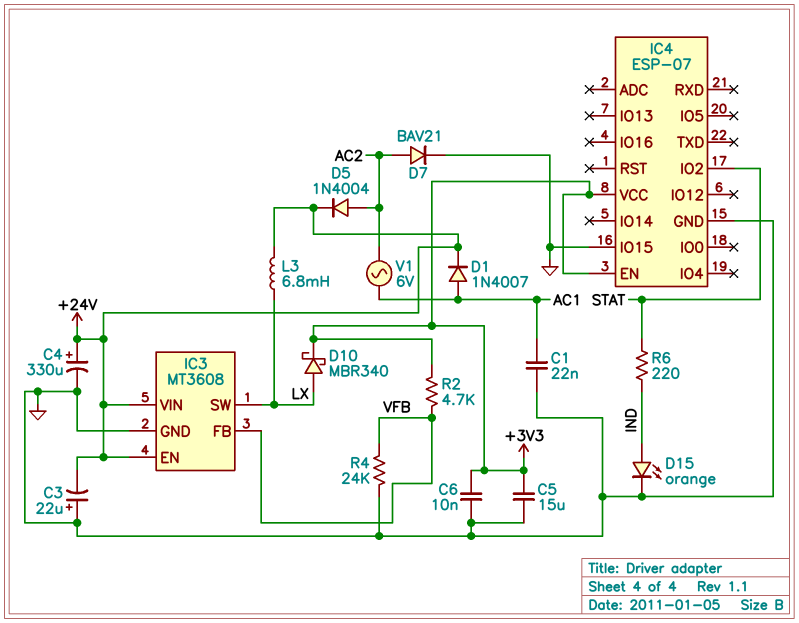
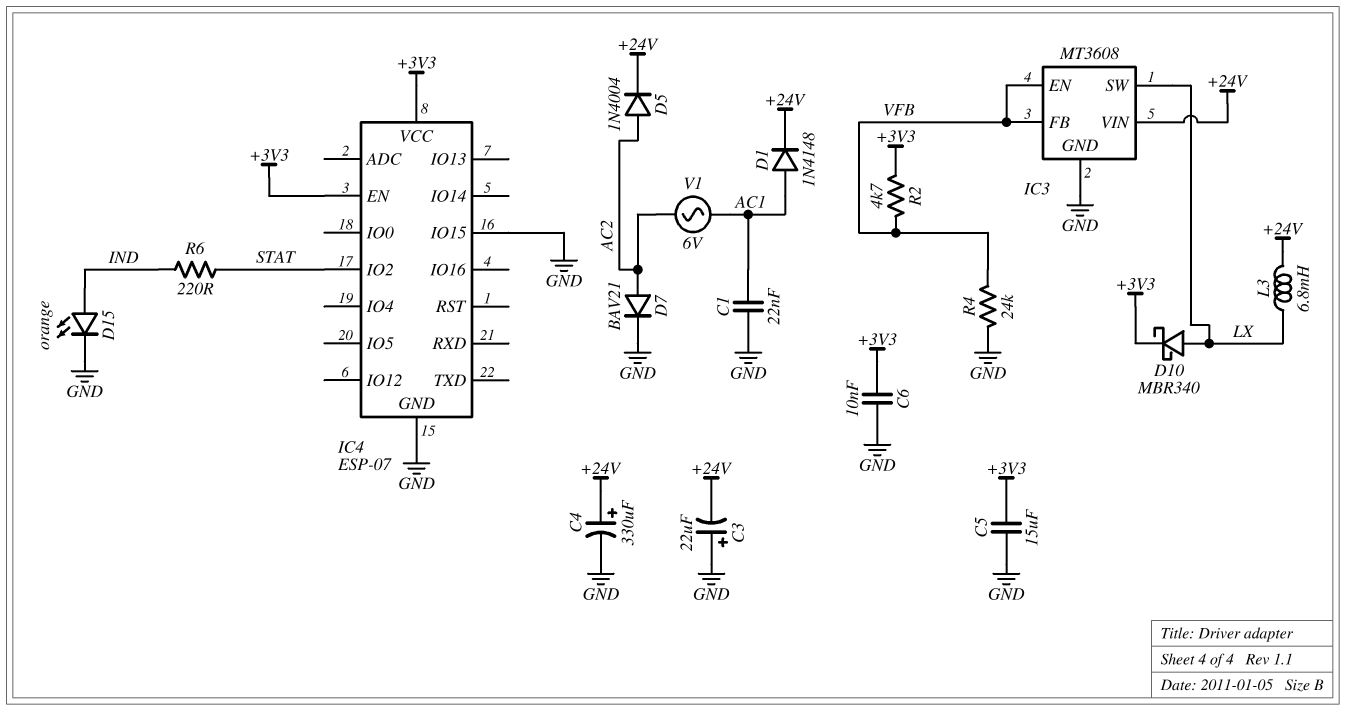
D1: diode 1N4007 (A AC1, K +24V) -> diode 1N4148 (A AC1, K +24V)
IC3 pin EN: +24V -> VFB

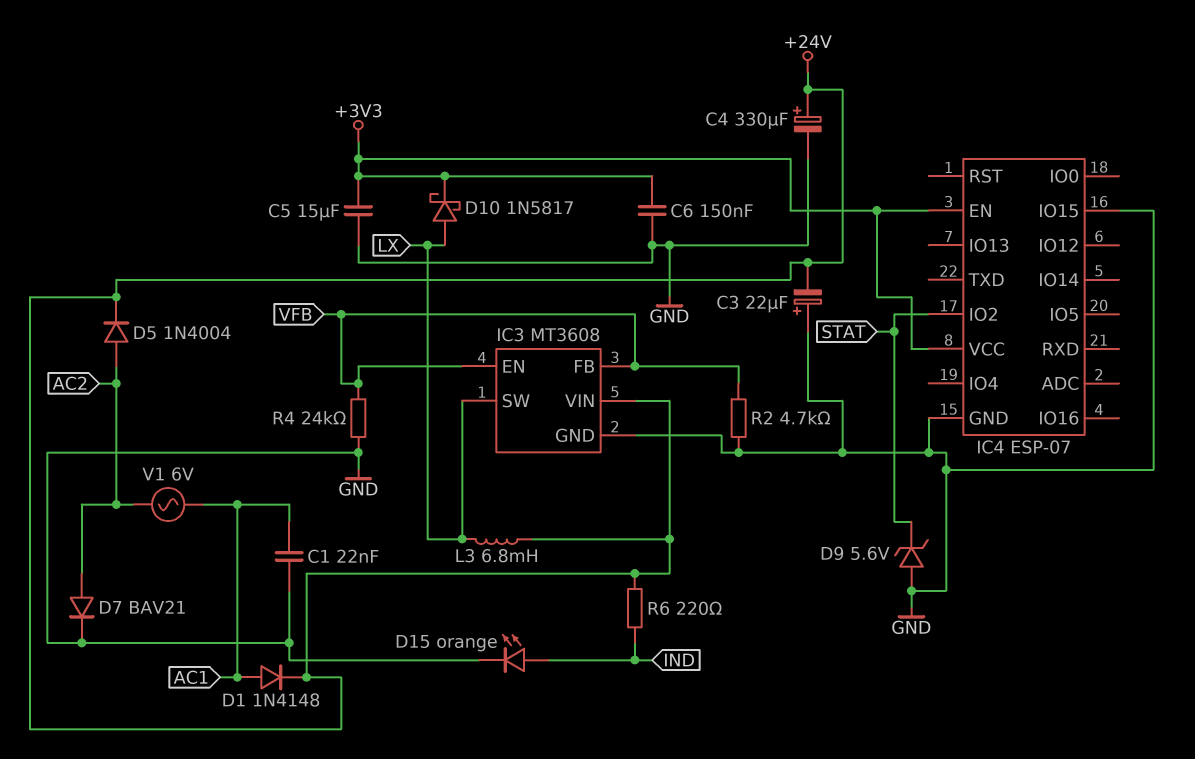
C6: 10nF (+3V3, GND) -> 150nF (+3V3, GND)
D9: none -> zener 5.6V (A GND, K STAT)
D10: schottky MBR340 (A LX, K +3V3) -> schottky 1N5817 (A LX, K +3V3)
R2: 4.7k (+3V3, VFB) -> 4.7k (GND, VFB)
R6: 220 (IND, STAT) -> 220 (+24V, IND)

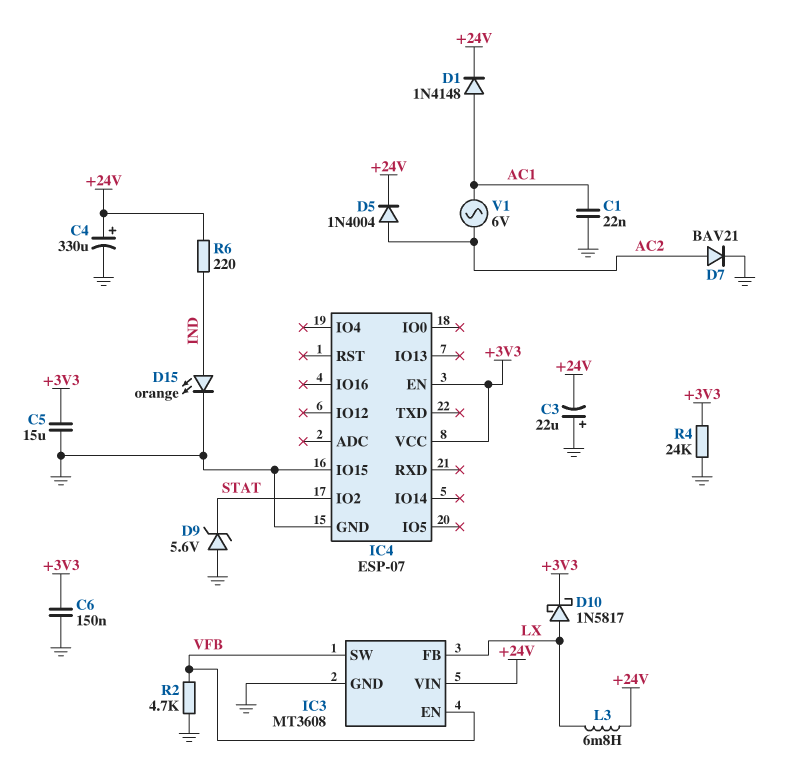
IC3 pin FB: VFB -> LX
IC3 pin SW: LX -> VFB
R4: 24k (GND, VFB) -> 24k (+3V3, GND)

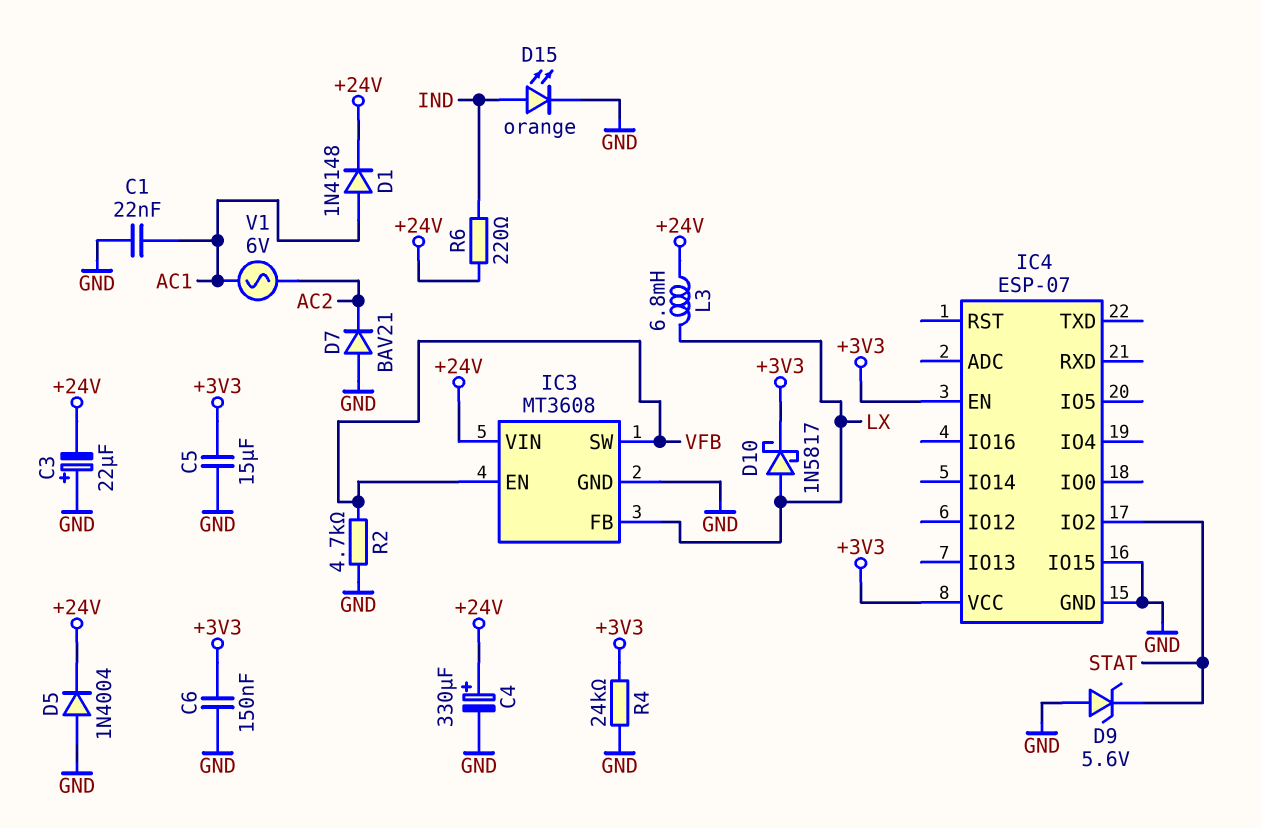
D5: diode 1N4004 (A AC2, K +24V) -> diode 1N4004 (A GND, K +24V)
D7: diode BAV21 (A AC2, K GND) -> diode BAV21 (A GND, K AC2)

